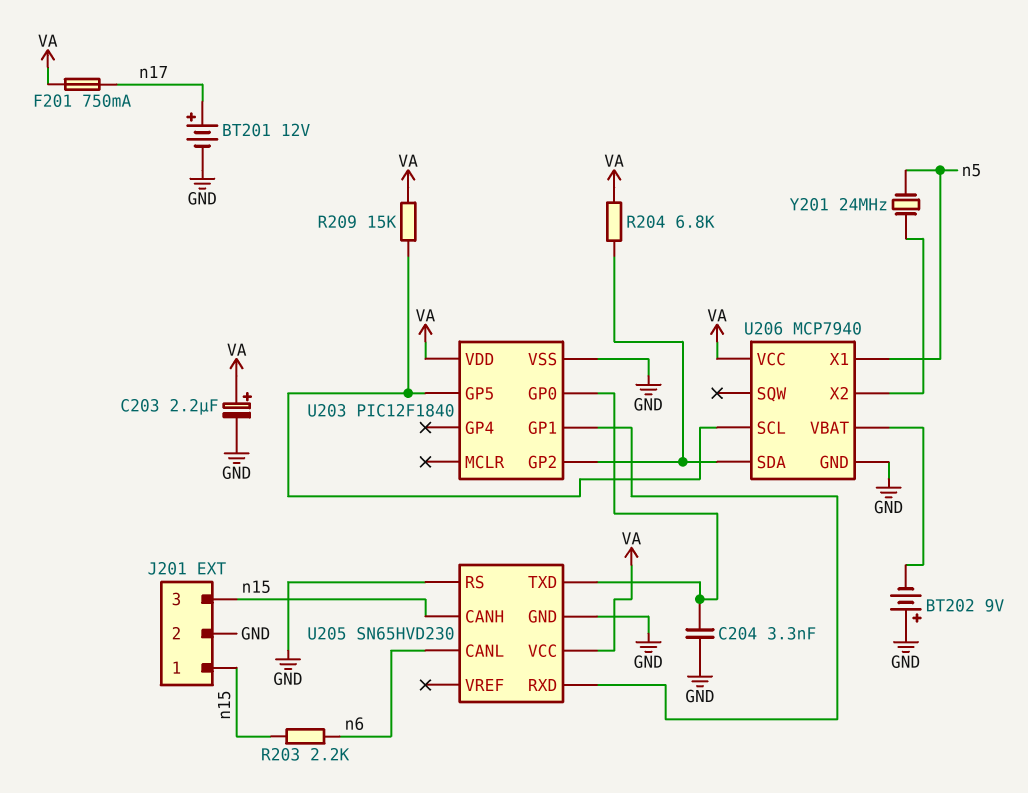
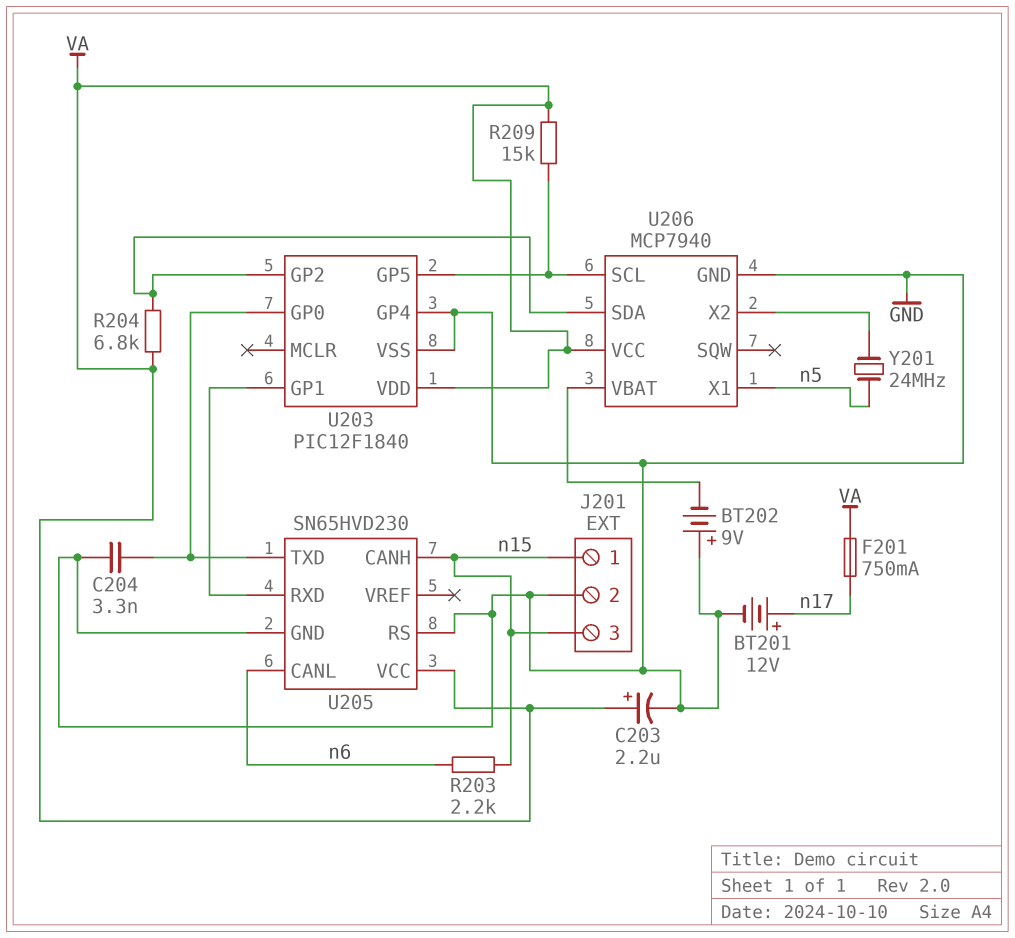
U203 pin GP4: none -> GND

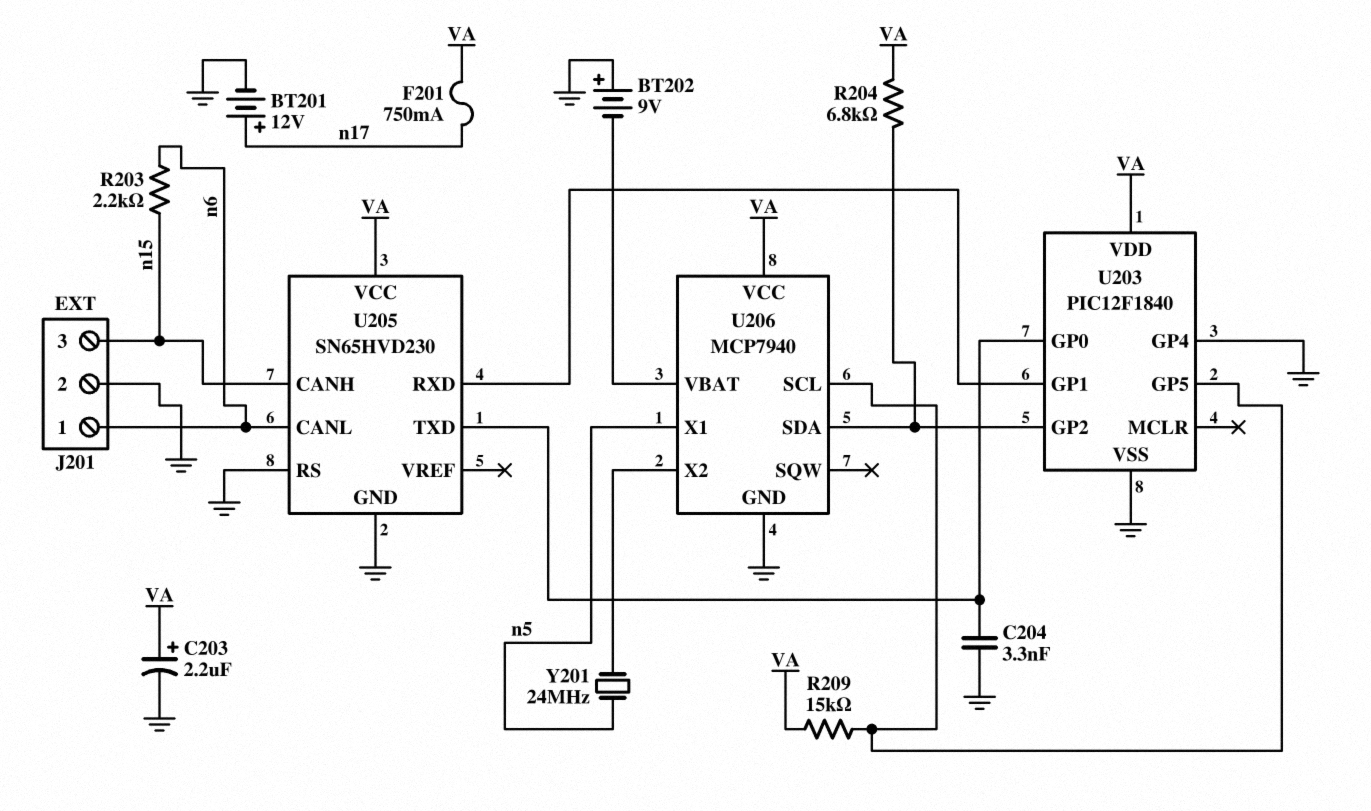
J201 pin 1: n15 -> n6

